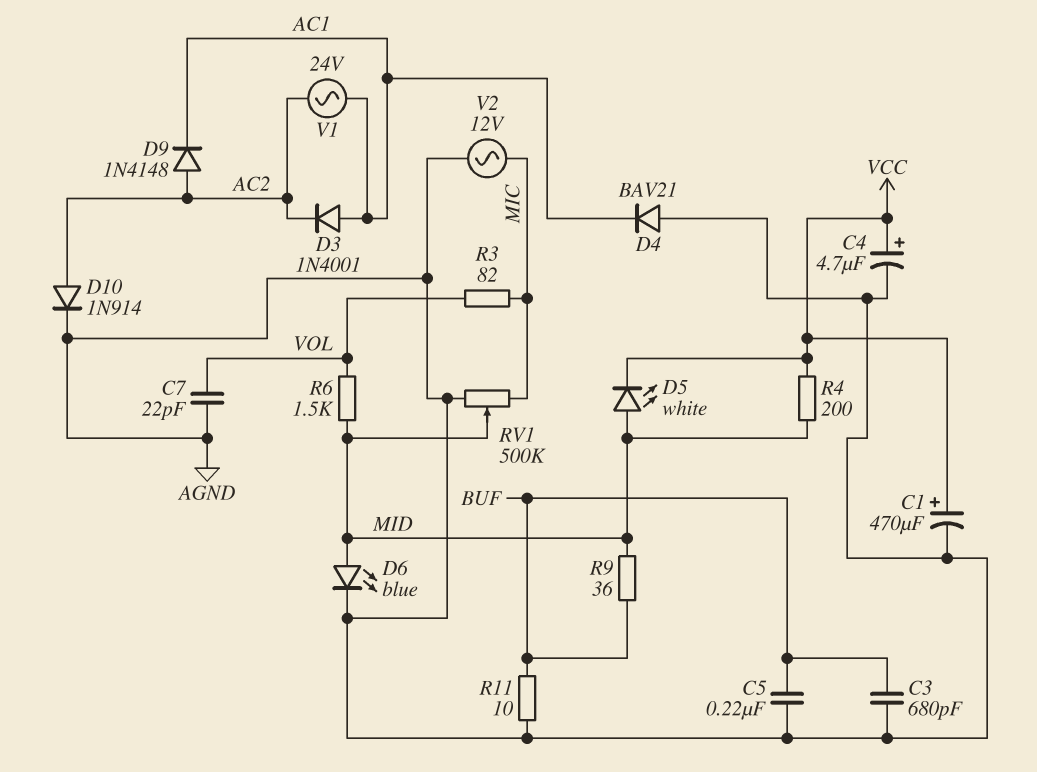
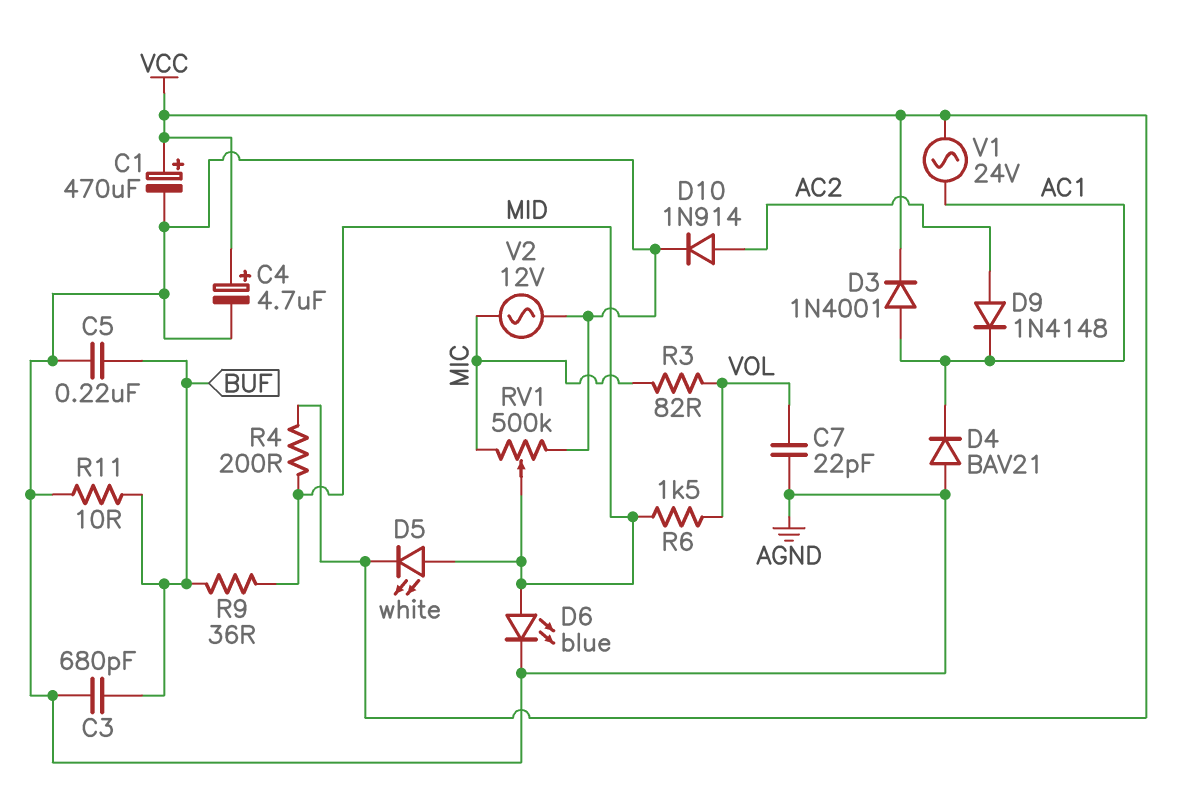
D3: diode 1N4001 (A AC1, K AC2) -> diode 1N4001 (A AC1, K VCC)
V1: AC 24V (AC1, AC2) -> AC 24V (AC1, VCC)

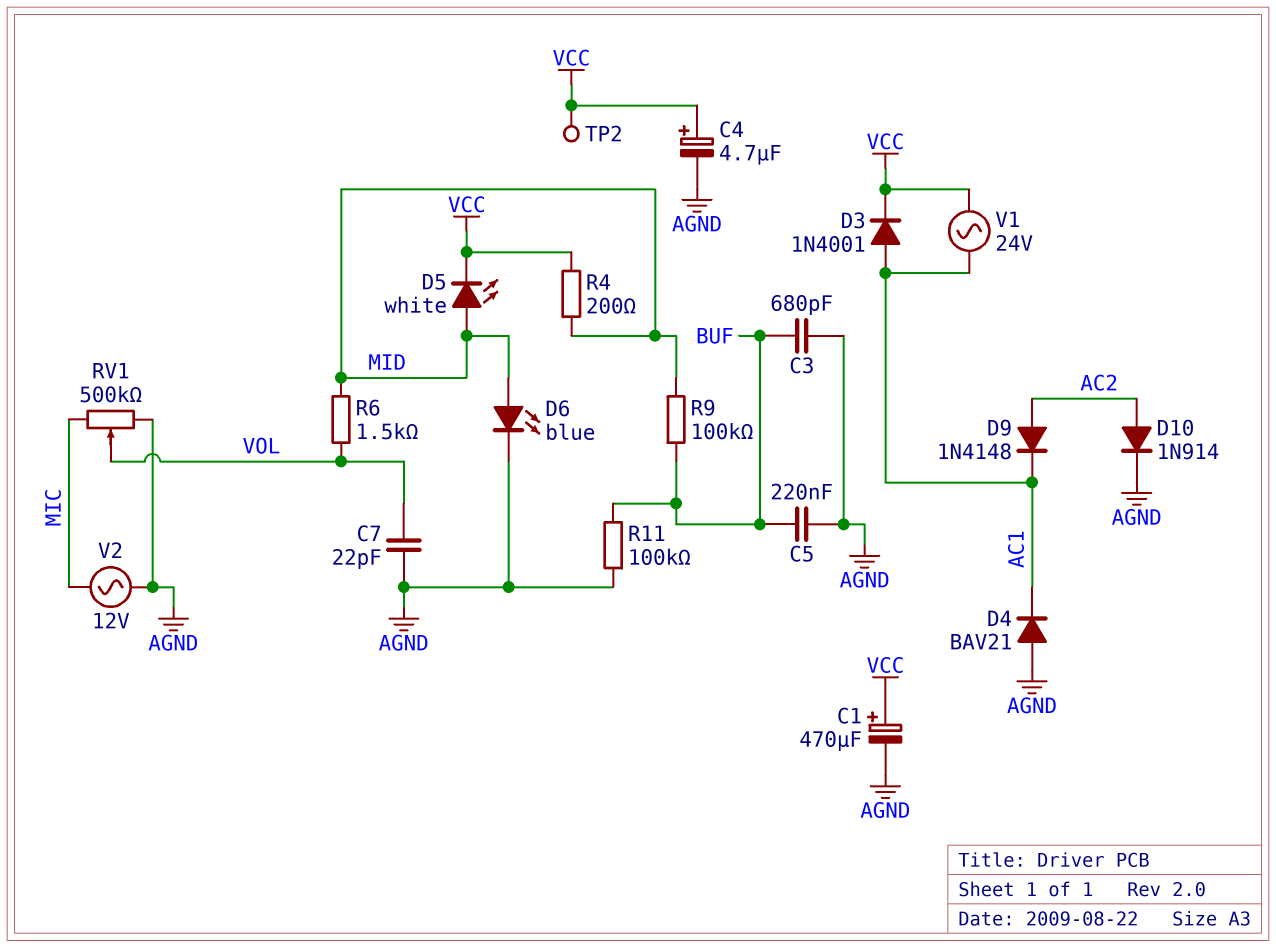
R3: 82 (MIC, VOL) -> none
R9: 36 (BUF, MID) -> 100k (BUF, MID)
R11: 10 (AGND, BUF) -> 100k (AGND, BUF)
RV1: 500k (AGND, MIC, wiper MID) -> 500k (AGND, MIC, wiper VOL)
TP2: none -> test point (VCC)

